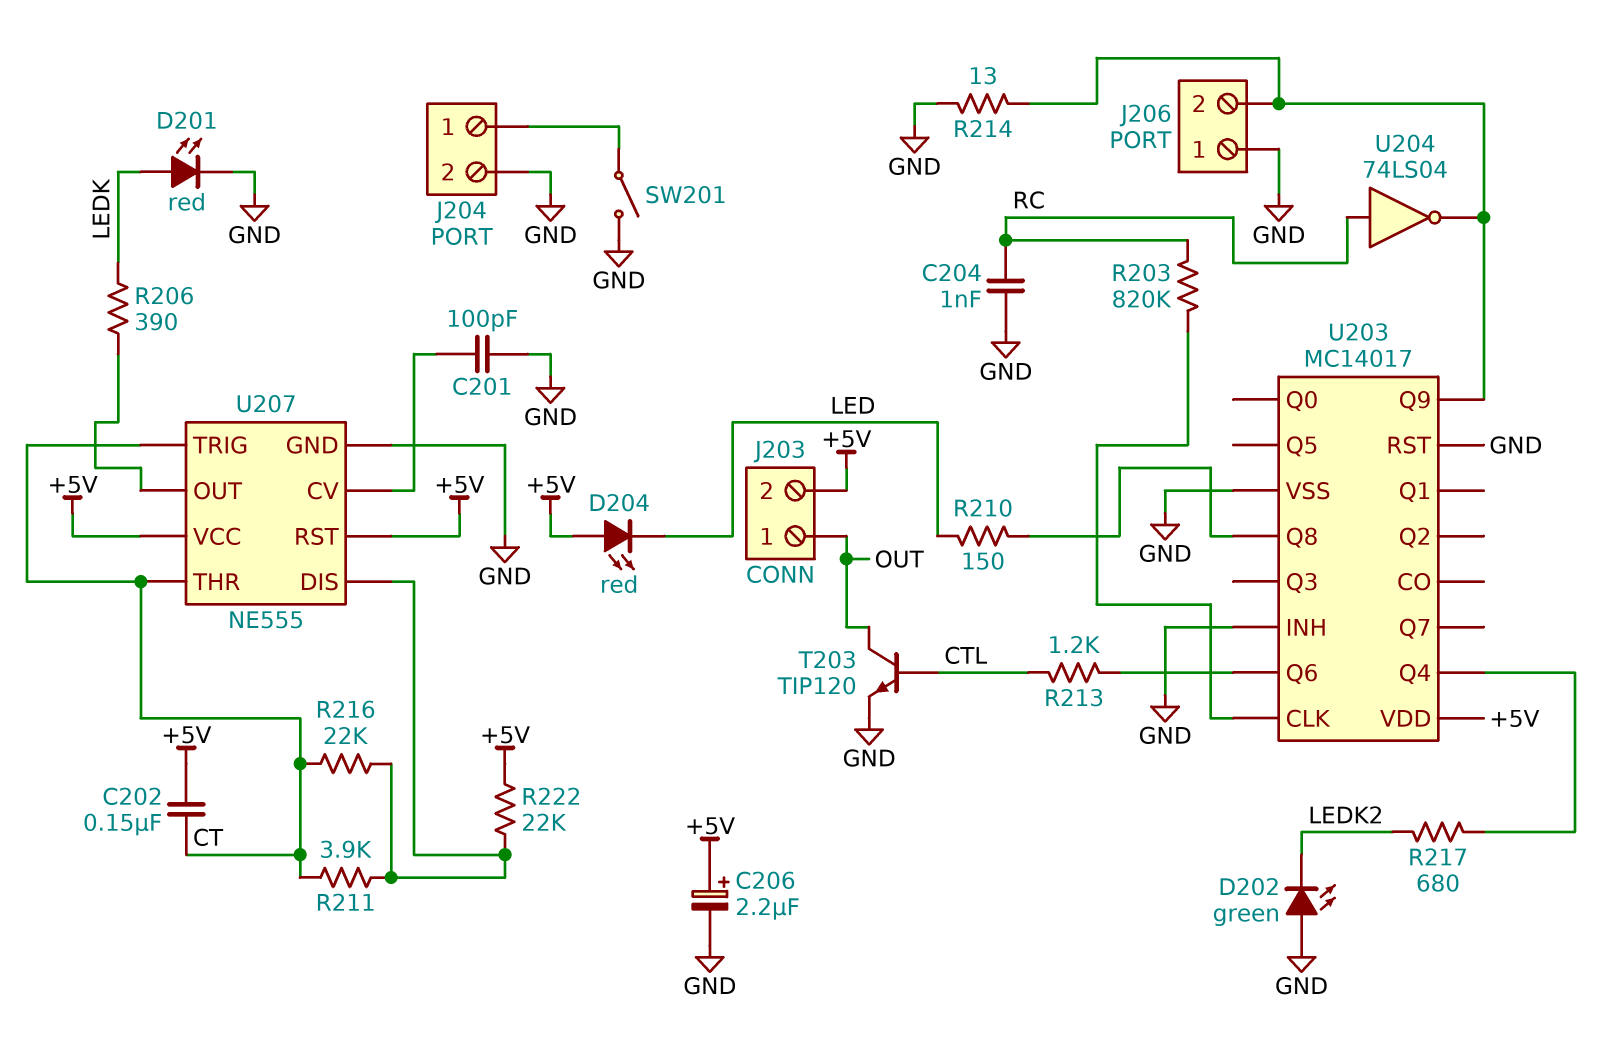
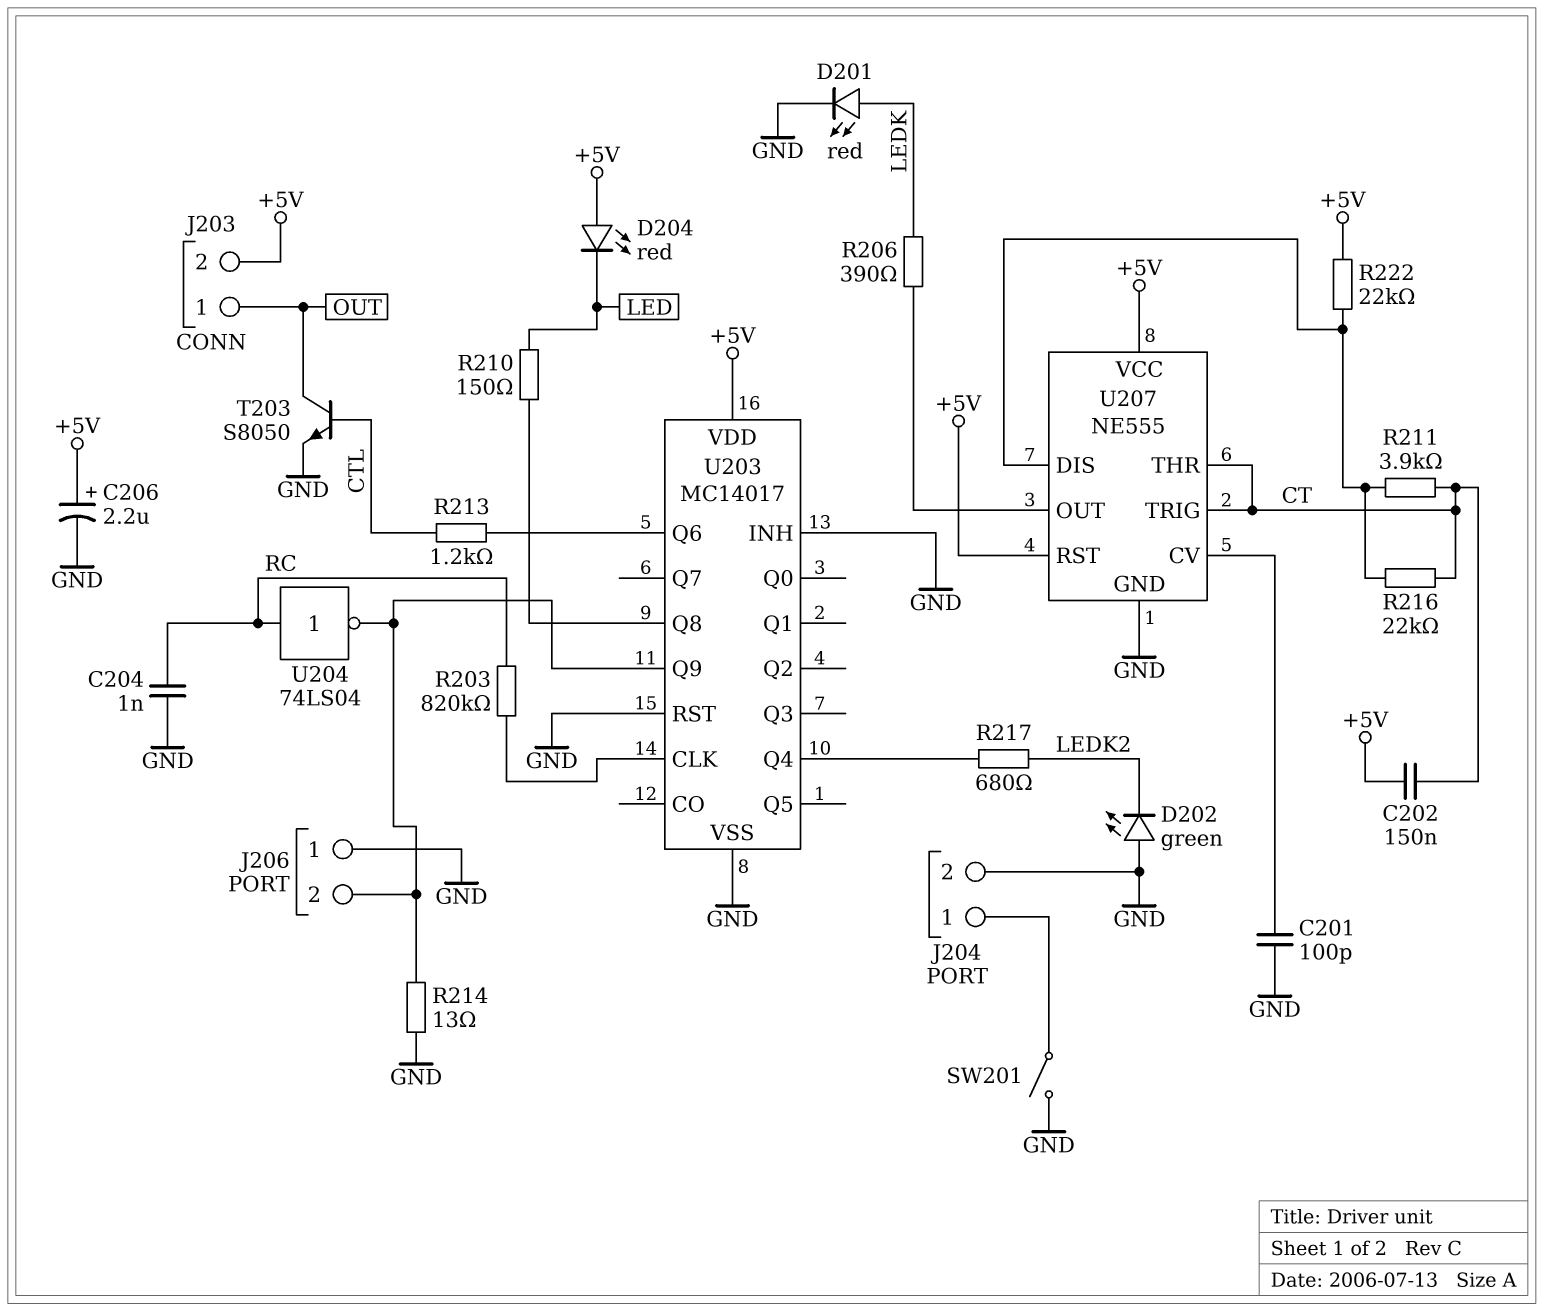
T203: NPN TIP120 (B CTL, C OUT, E GND) -> NPN S8050 (B CTL, C OUT, E GND)

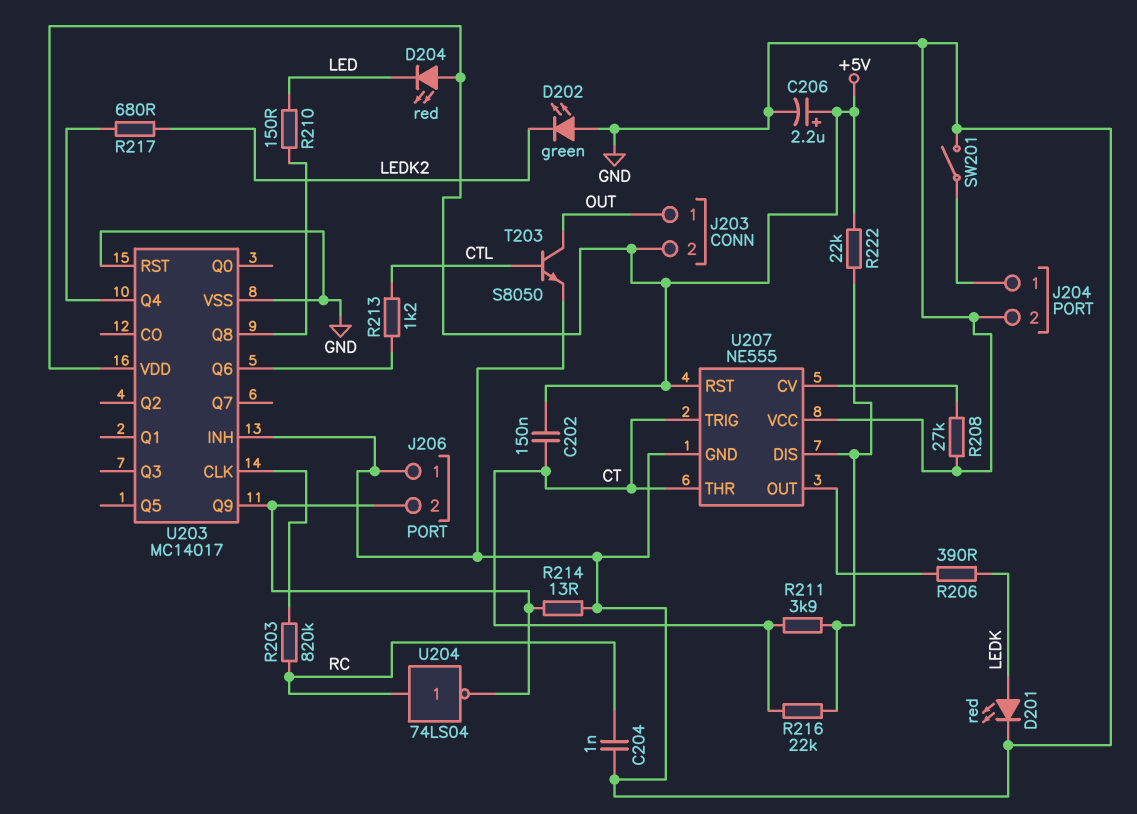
C201: 100pF (GND, U207/CV) -> none
R208: none -> 27k (GND, U207/CV)
U207 pin VCC: +5V -> GND

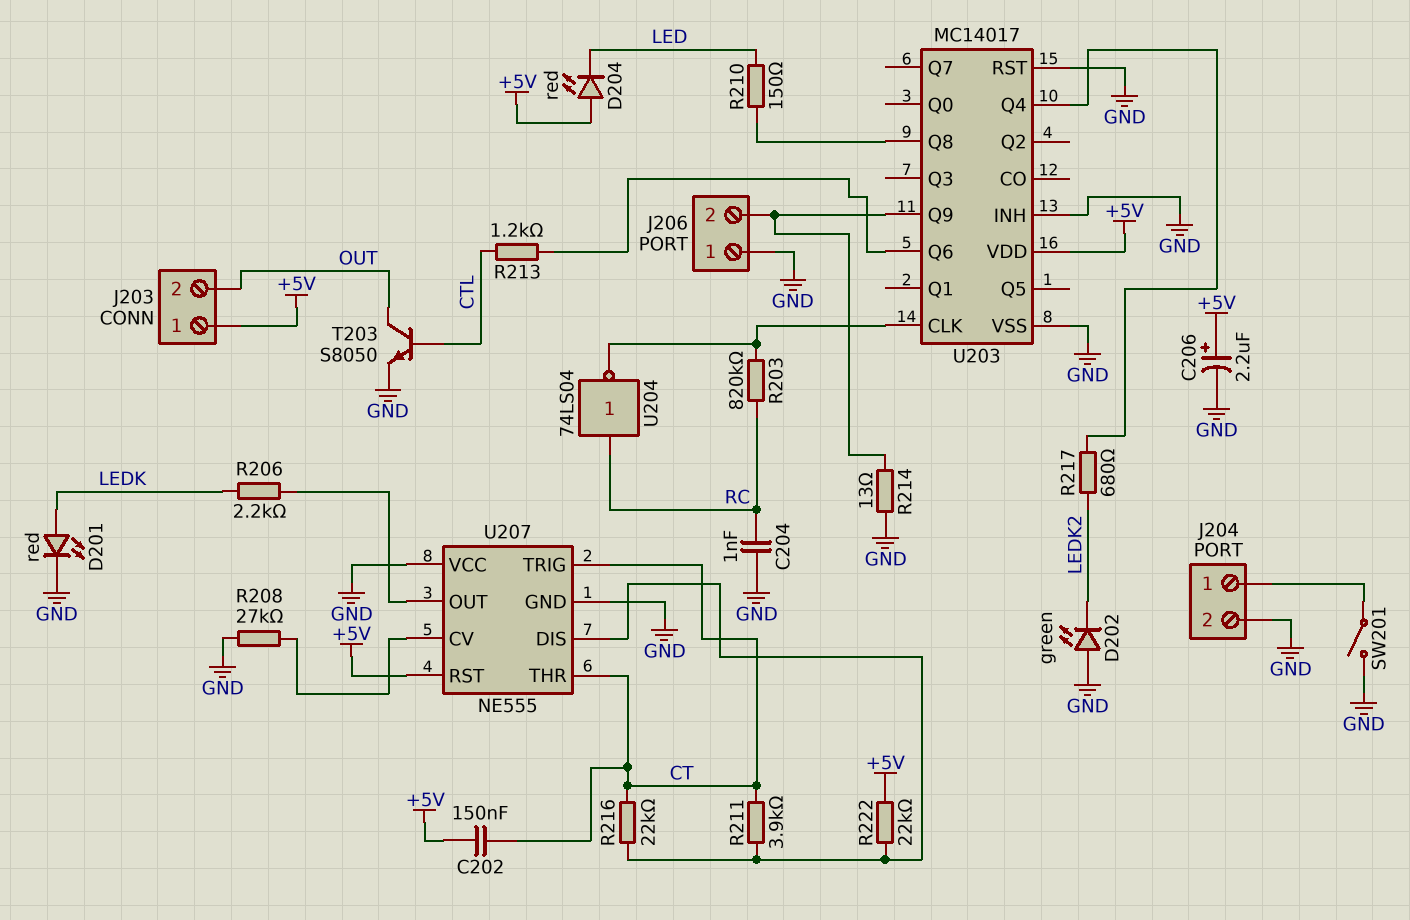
J203 pin 1: OUT -> +5V
J203 pin 2: +5V -> OUT
R206: 390 (LEDK, U207/OUT) -> 2.2k (LEDK, U207/OUT)
U204: NOT 74LS04 (in RC, out J206/2) -> NOT 74LS04 (in RC, out U203/CLK)

